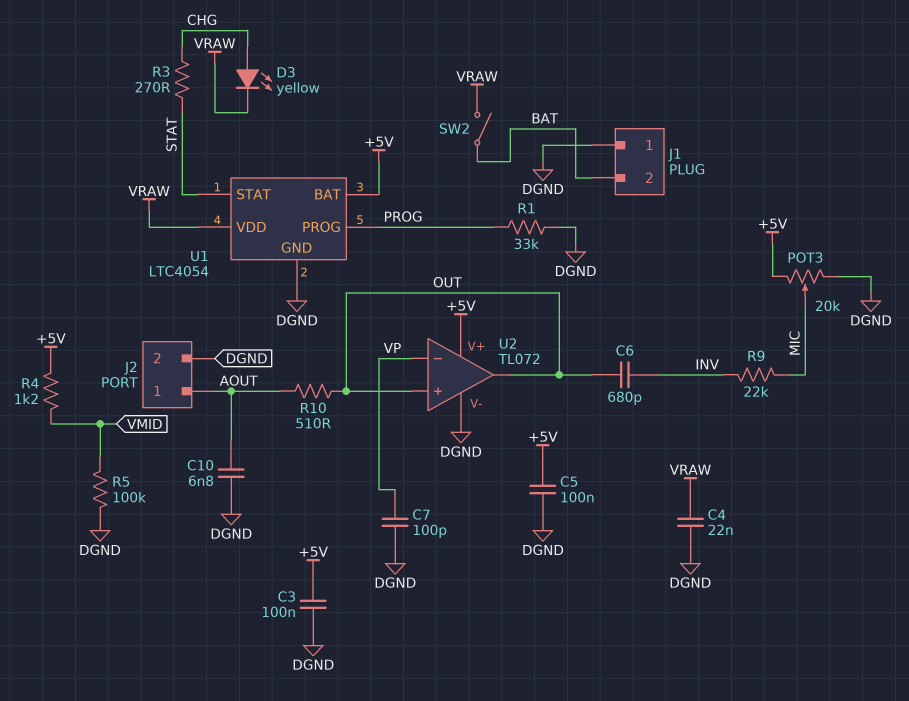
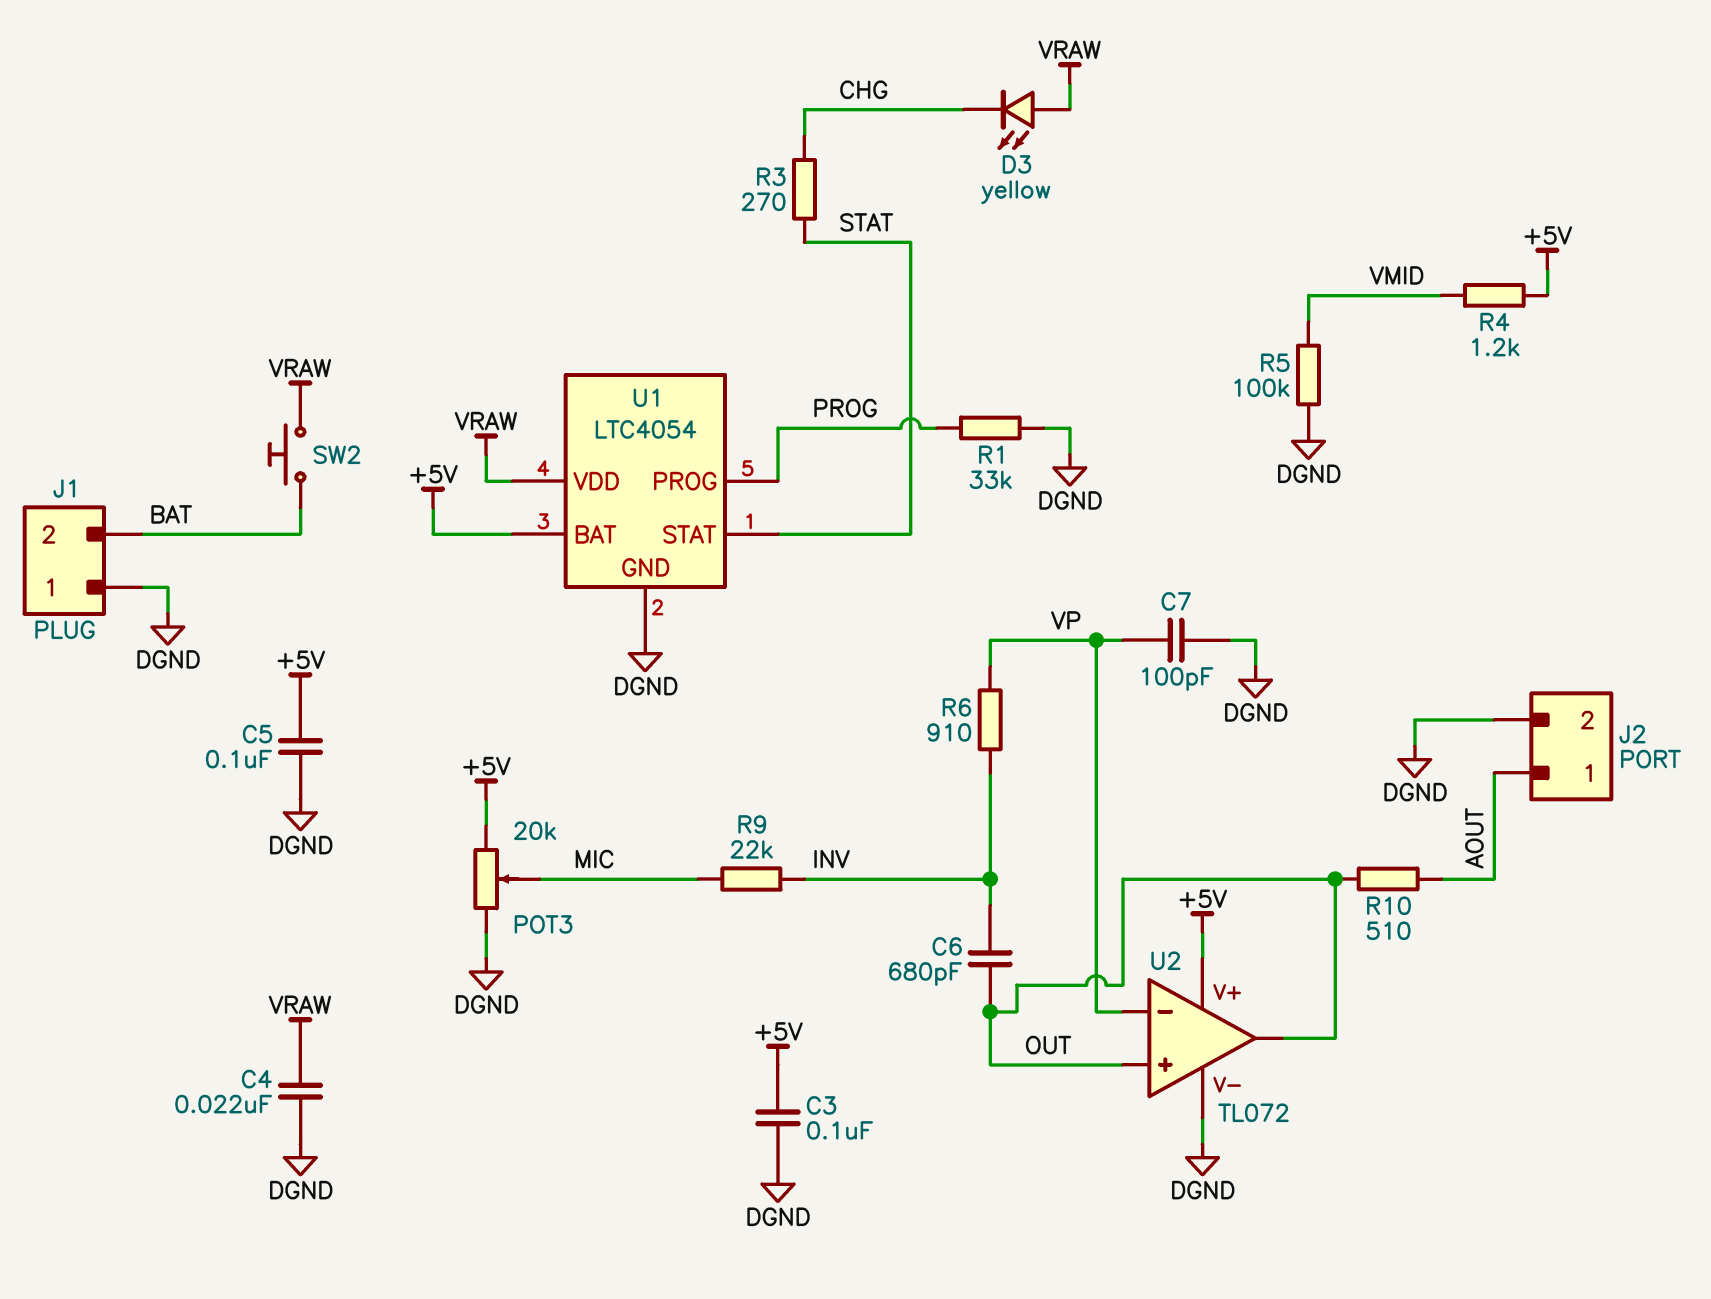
C10: 6.8nF (AOUT, DGND) -> none
D3: LED yellow (A CHG, K VRAW) -> LED yellow (A VRAW, K CHG)
R6: none -> 910 (INV, VP)
SW2: switch (BAT, VRAW) -> button (BAT, VRAW)

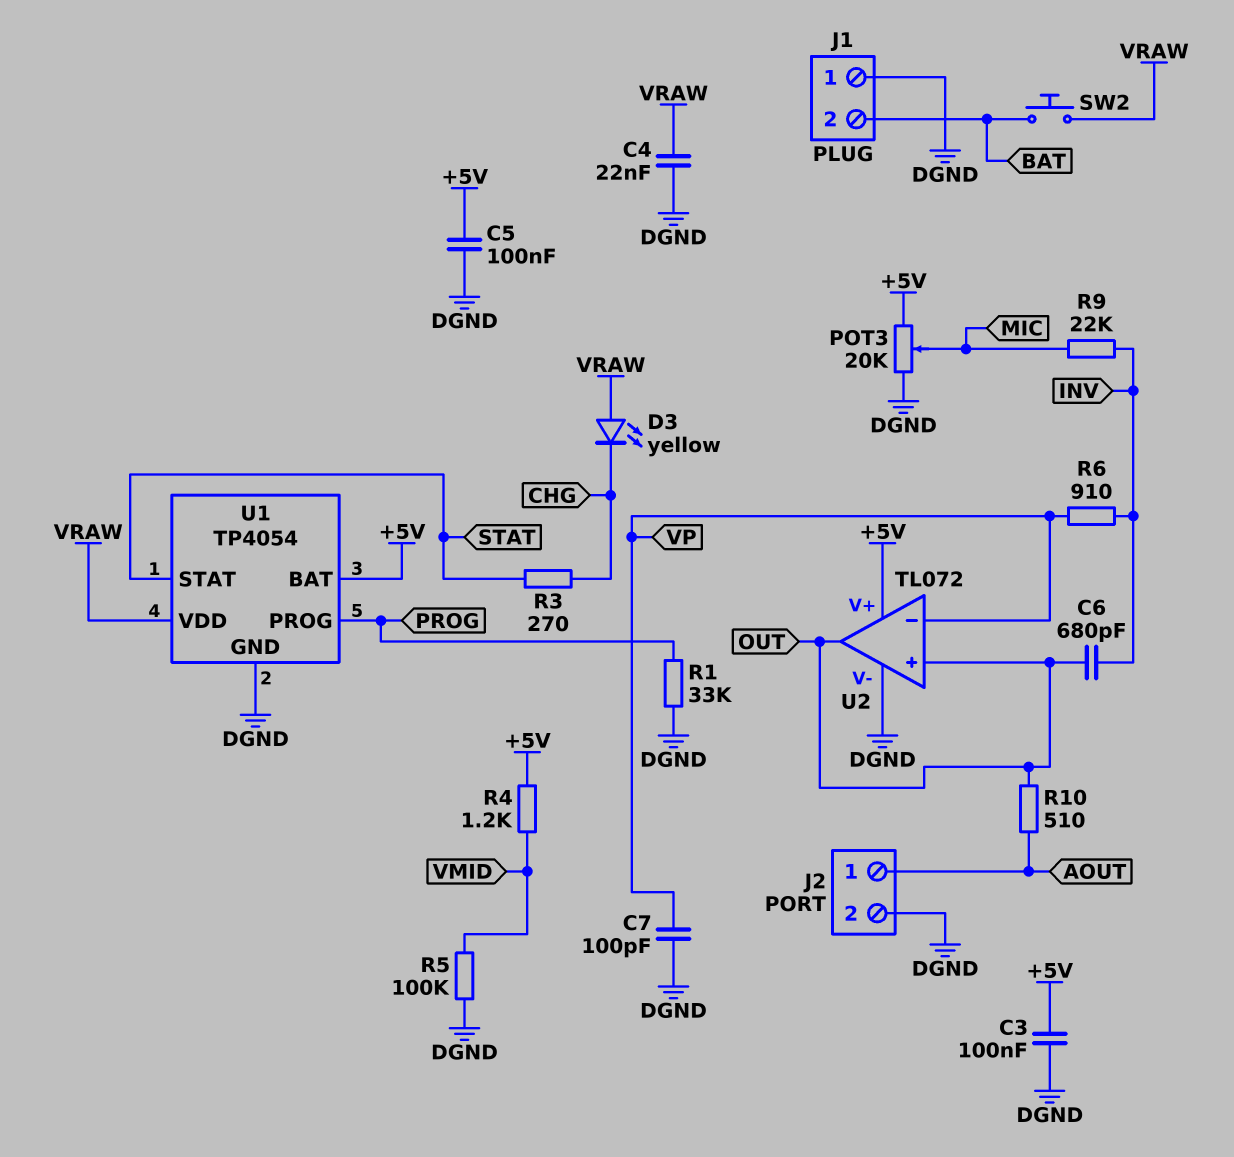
U1: LTC4054 -> TP4054

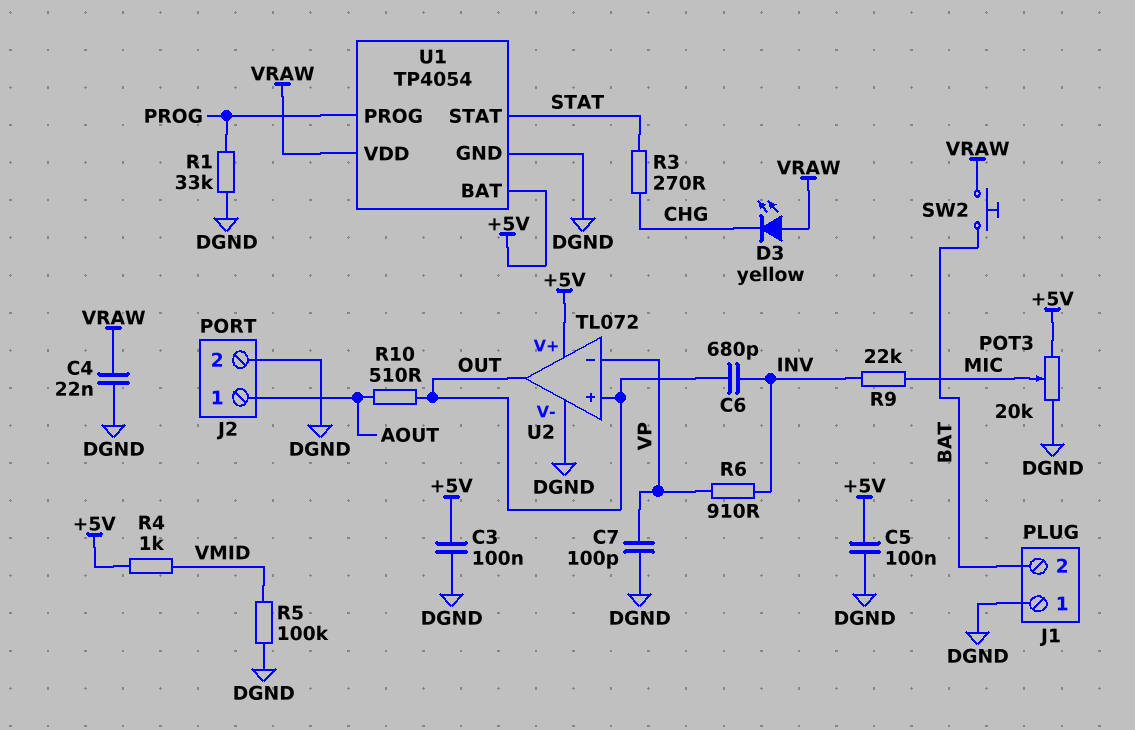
R4: 1.2k (+5V, VMID) -> 1k (+5V, VMID)

